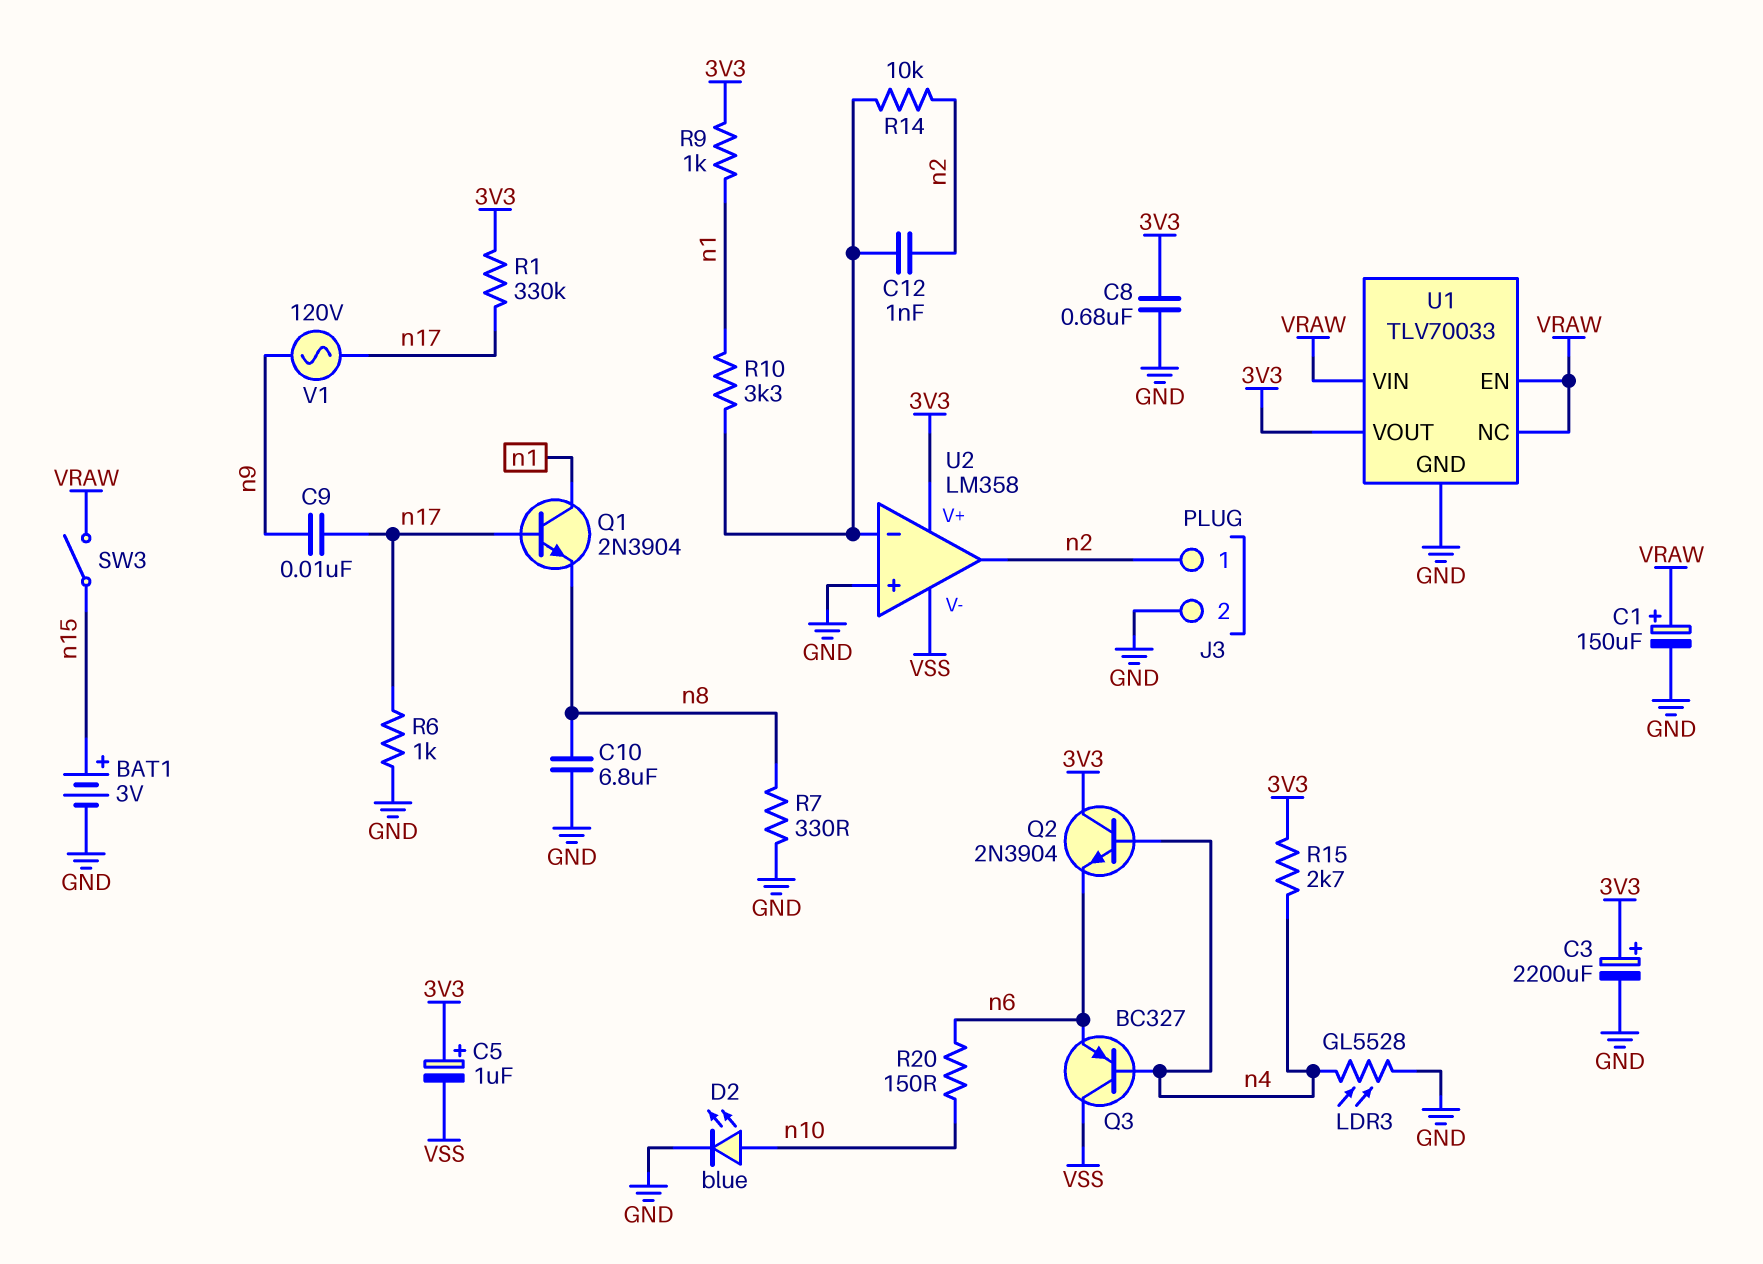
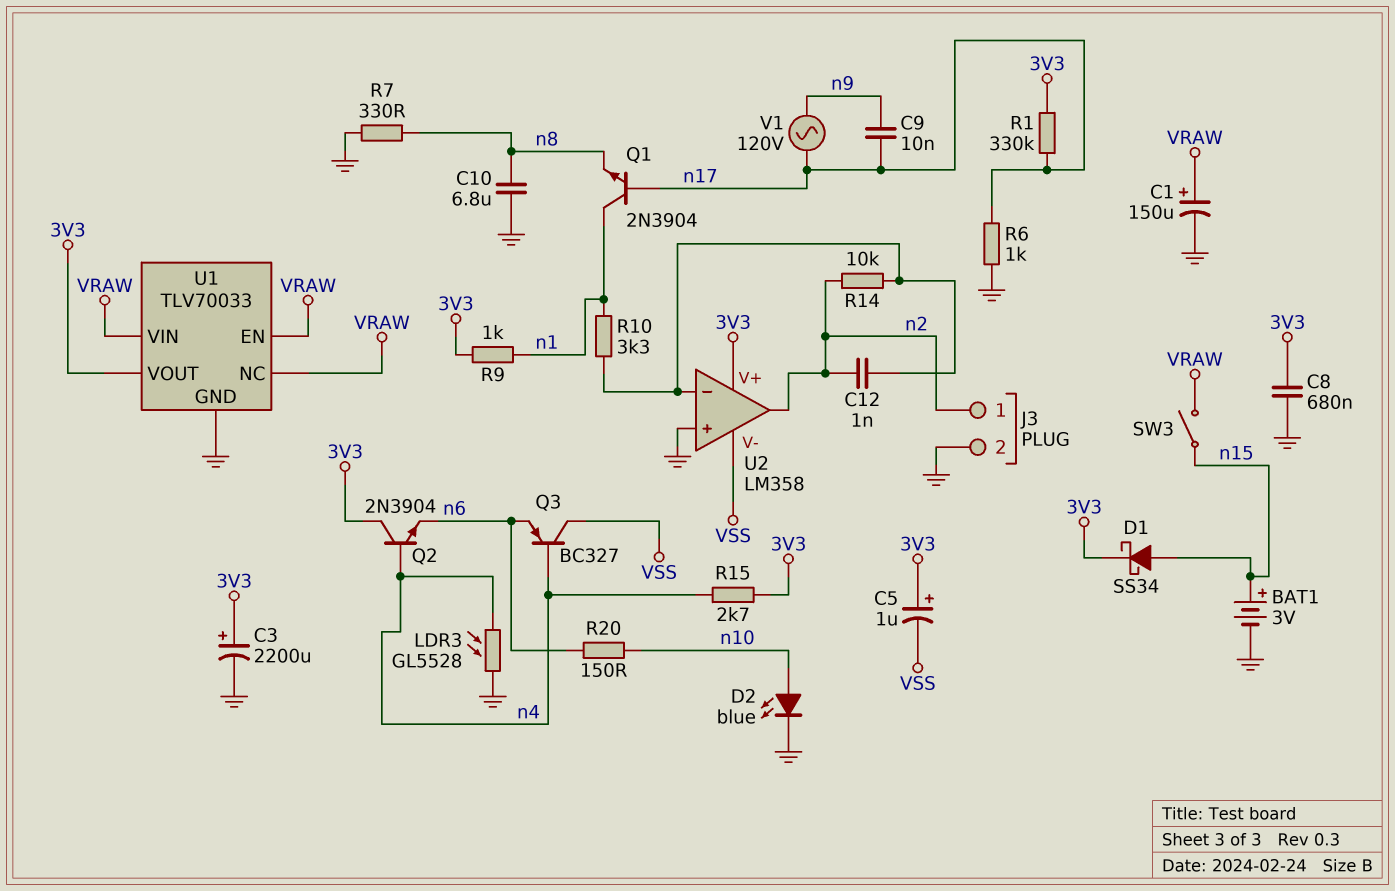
D1: none -> schottky SS34 (A n15, K 3V3)

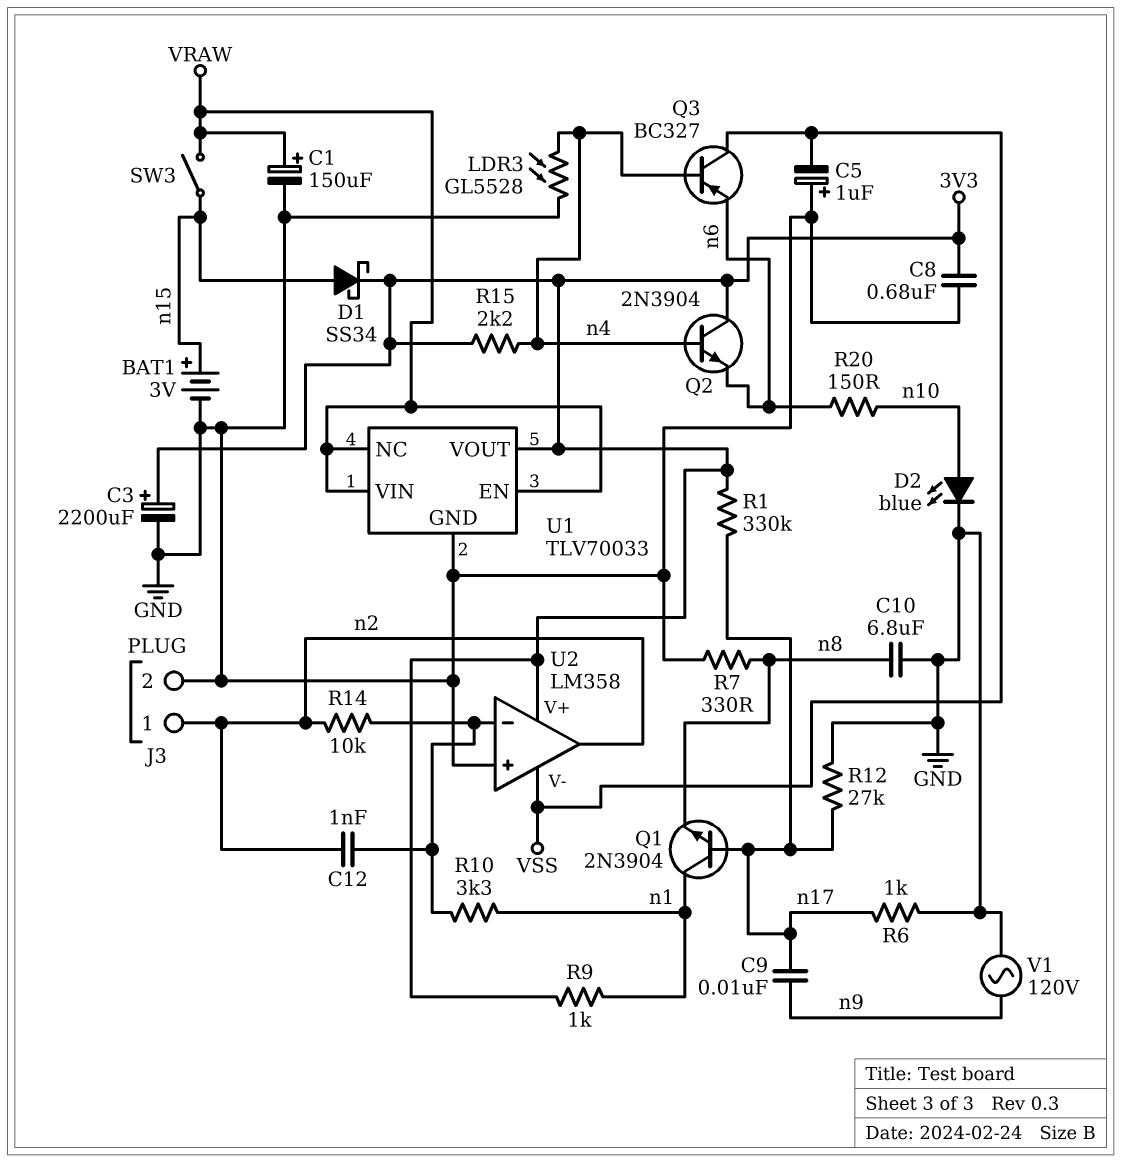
C5: 1uF (plus 3V3, minus VSS) -> 1uF (plus GND, minus VSS)
R12: none -> 27k (GND, n17)
R15: 2.7k (3V3, n4) -> 2.2k (3V3, n4)
V1: AC 120V (n9, n17) -> AC 120V (GND, n9)

